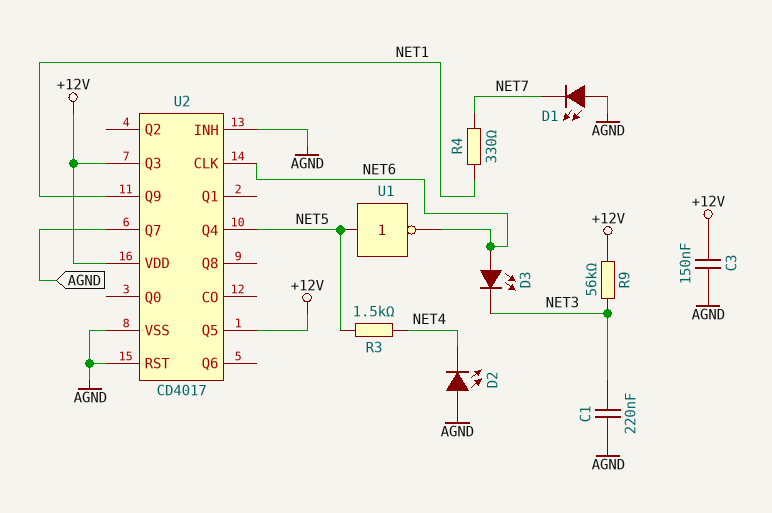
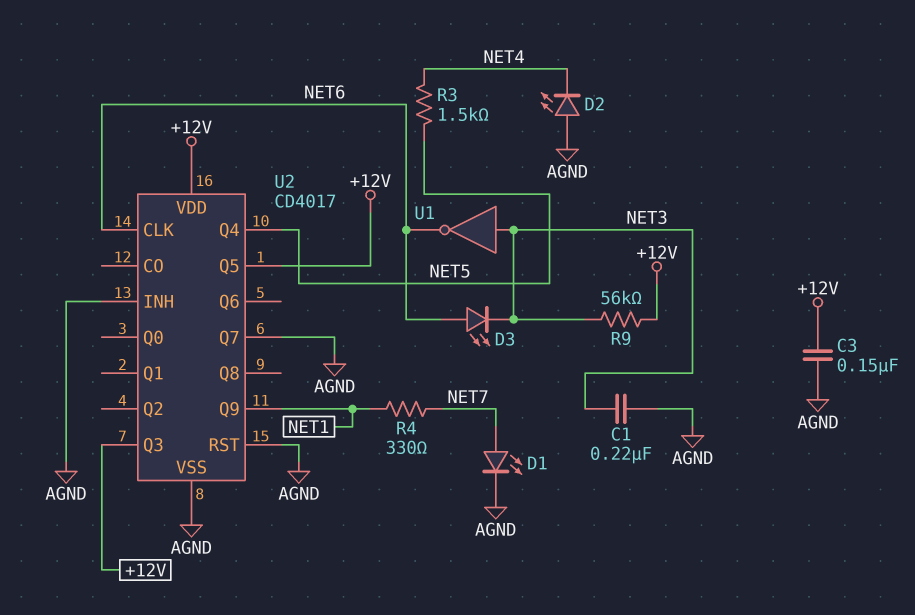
D1: LED (A AGND, K NET7) -> LED (A NET7, K AGND)
U1: NOT (in NET5, out NET6) -> NOT (in NET3, out NET6)

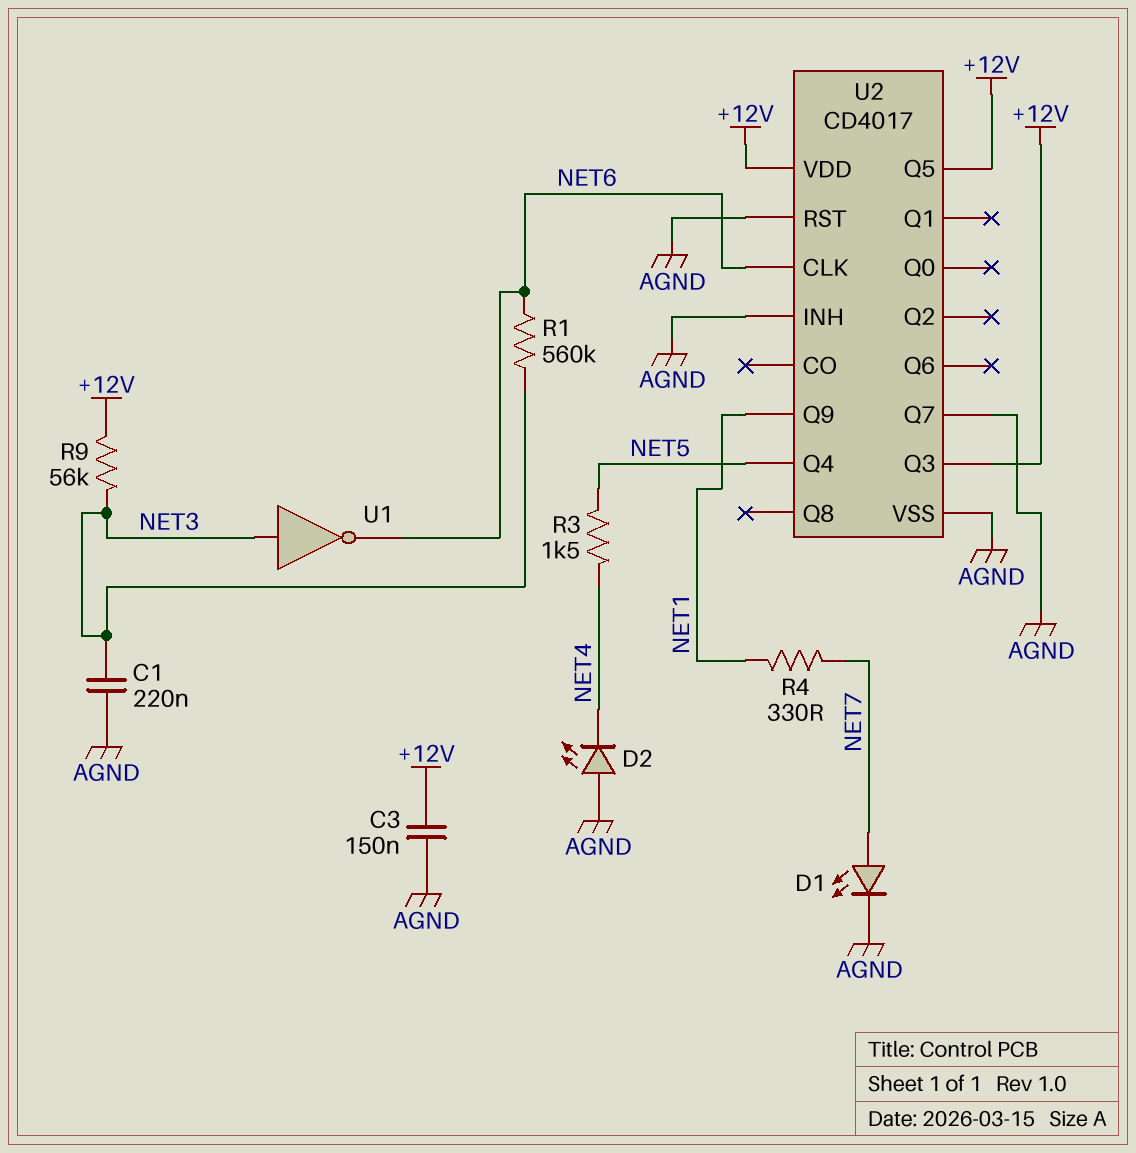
D3: LED (A NET6, K NET3) -> none
R1: none -> 560k (NET3, NET6)

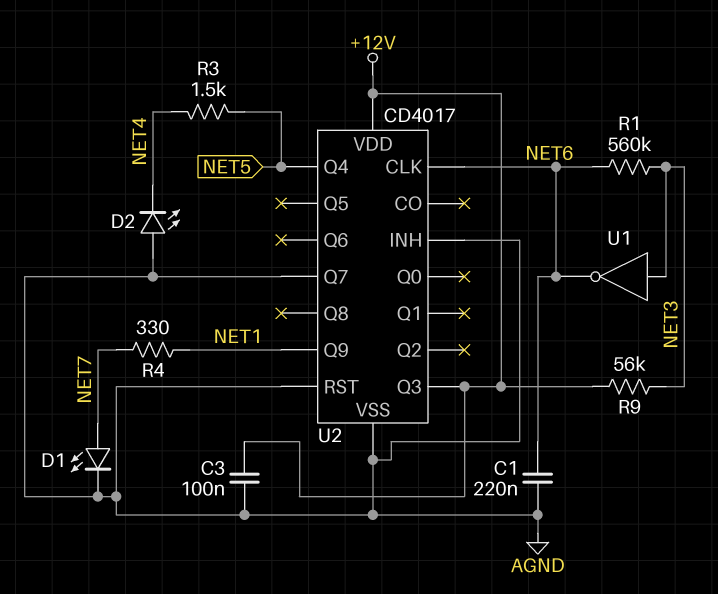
C1: 220nF (AGND, NET3) -> 220nF (AGND, NET6)
C3: 150nF (+12V, AGND) -> 100nF (+12V, AGND)
U2 pin Q5: +12V -> none

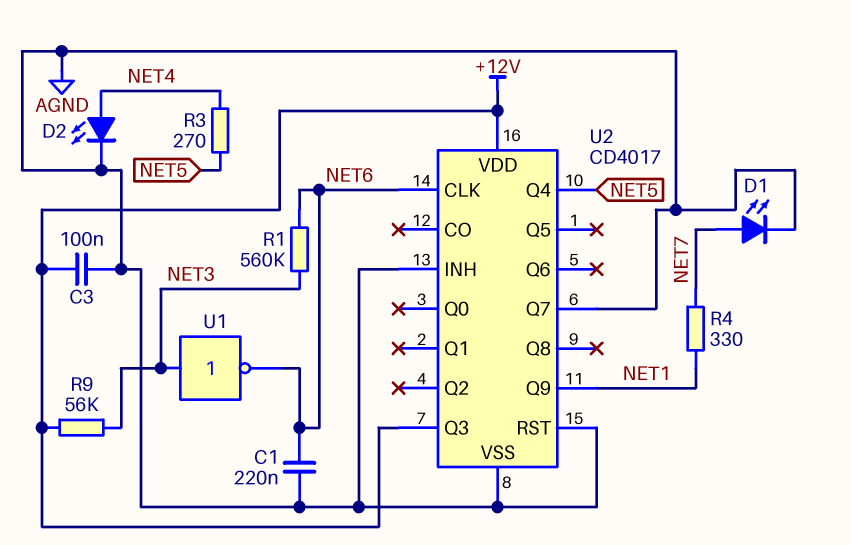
D2: LED (A AGND, K NET4) -> LED (A NET4, K AGND)
R3: 1.5k (NET4, NET5) -> 270 (NET4, NET5)

